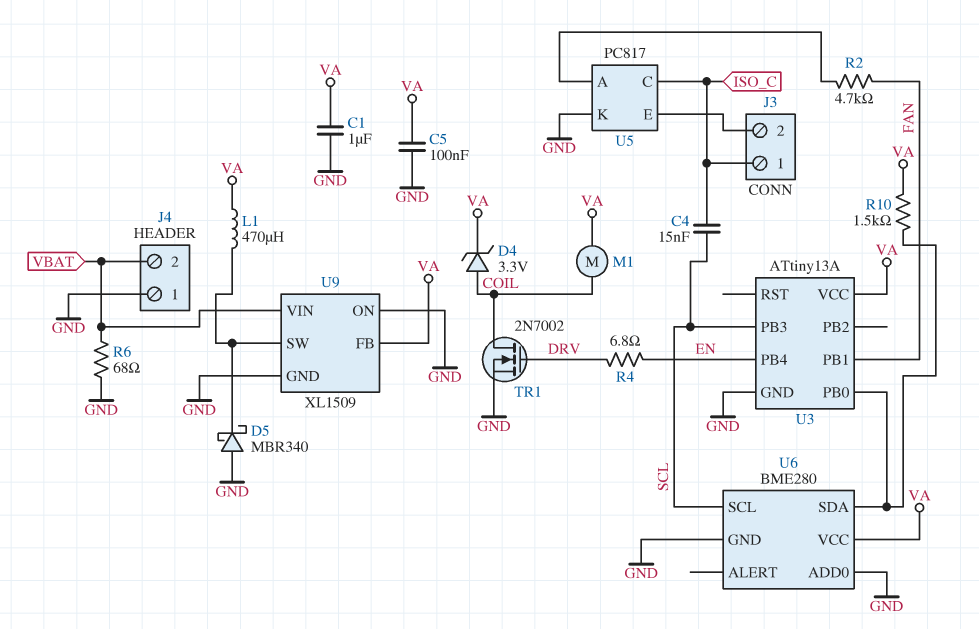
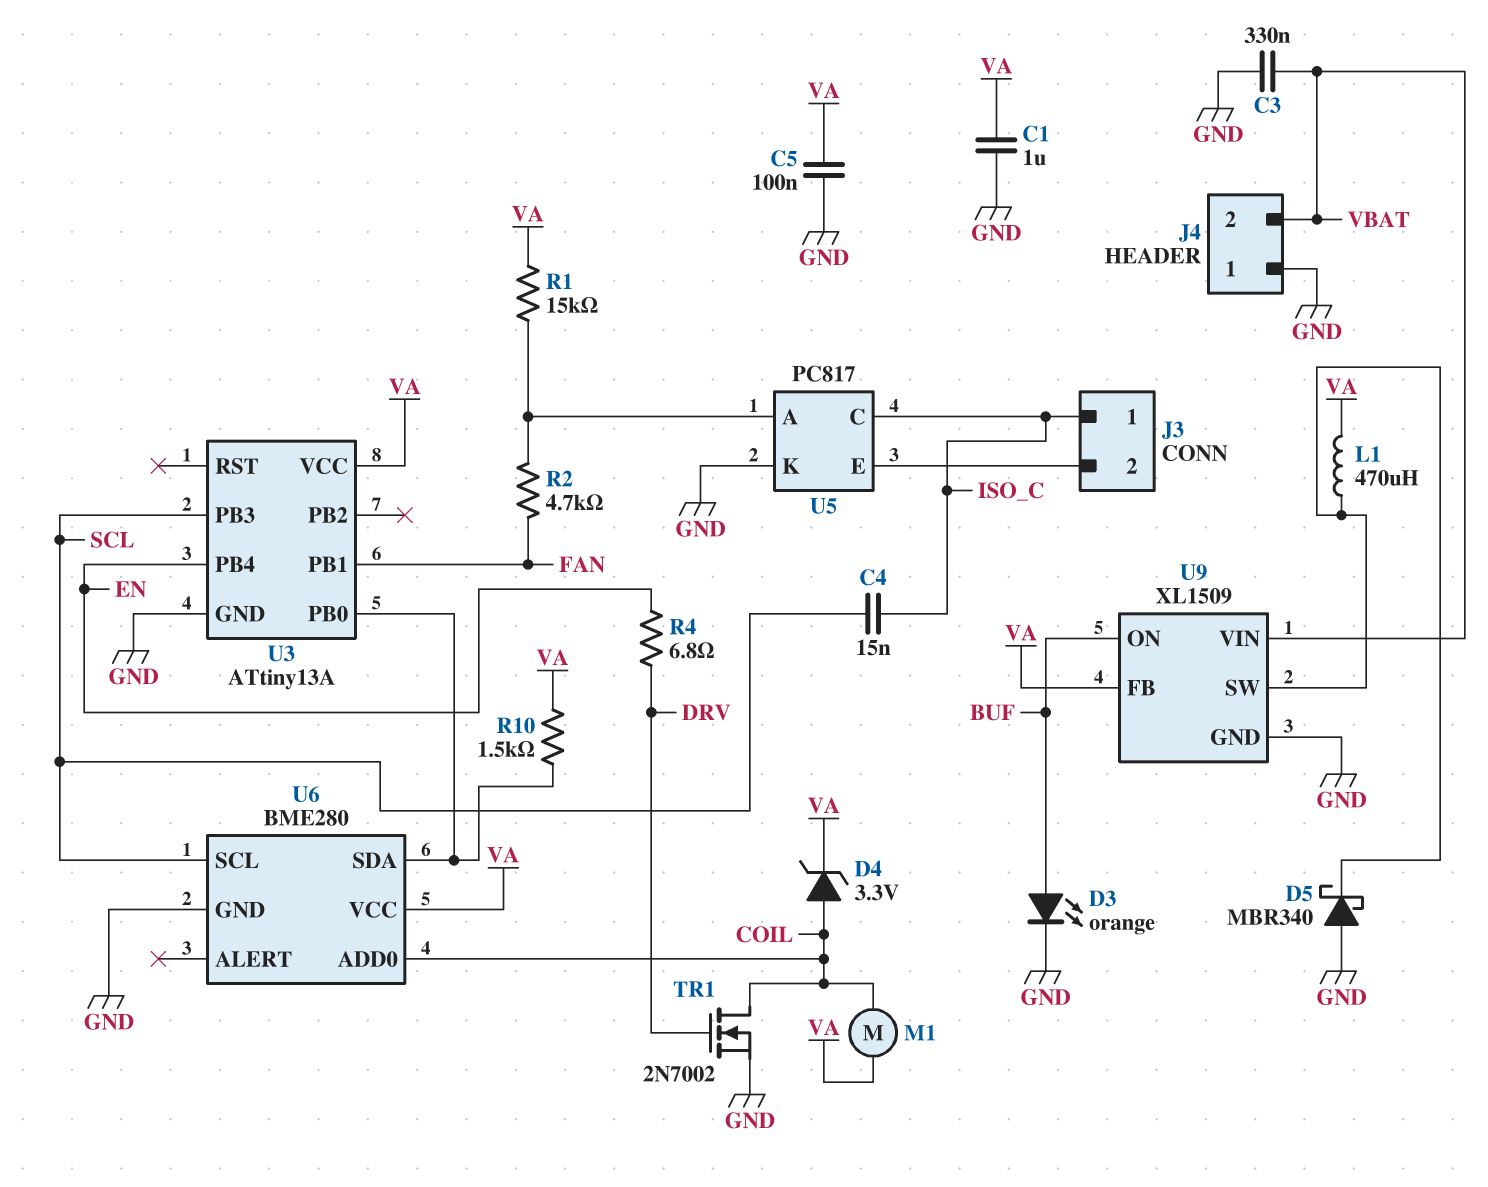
C3: none -> 330nF (GND, VBAT)
D3: none -> LED orange (A BUF, K GND)
R1: none -> 15k (U5/A, VA)
R6: 68 (GND, VBAT) -> none
U6 pin ADD0: GND -> COIL
U9 pin ON: GND -> BUF

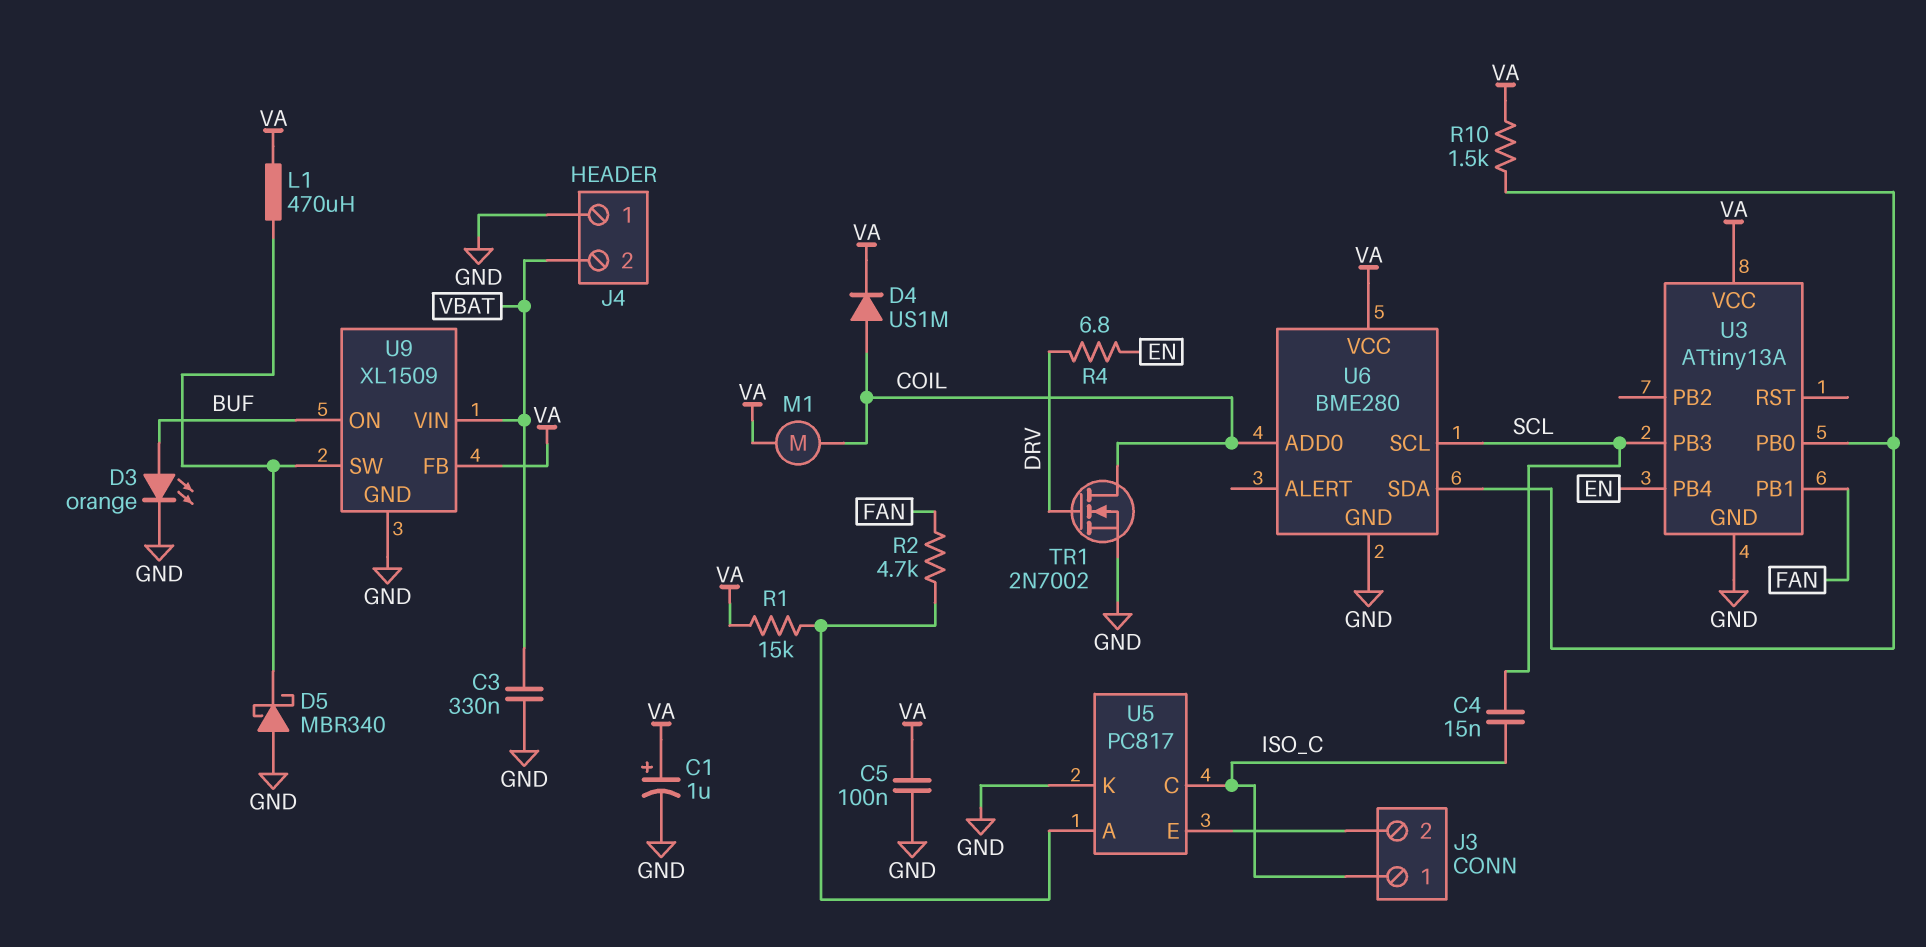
C1: 1uF (GND, VA) -> 1uF (plus VA, minus GND)
D4: zener 3.3V (A COIL, K VA) -> diode US1M (A COIL, K VA)

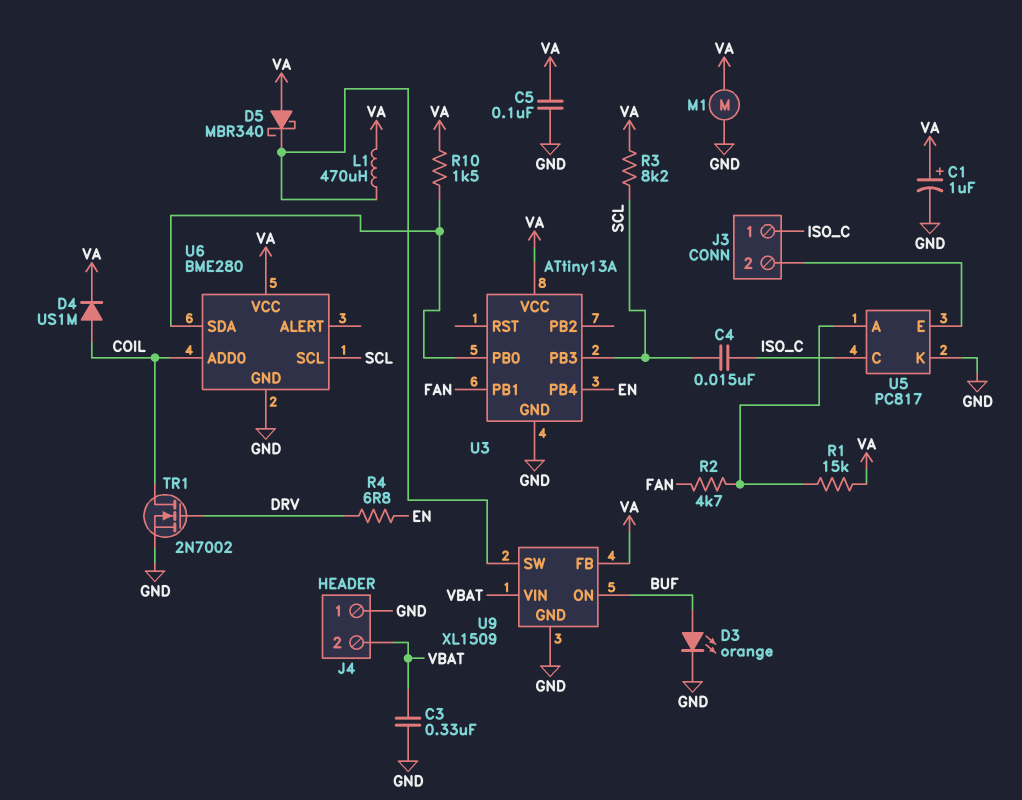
D5: schottky MBR340 (A GND, K U9/SW) -> schottky MBR340 (A VA, K U9/SW)
M1: motor (COIL, VA) -> motor (GND, VA)
R3: none -> 8.2k (SCL, VA)

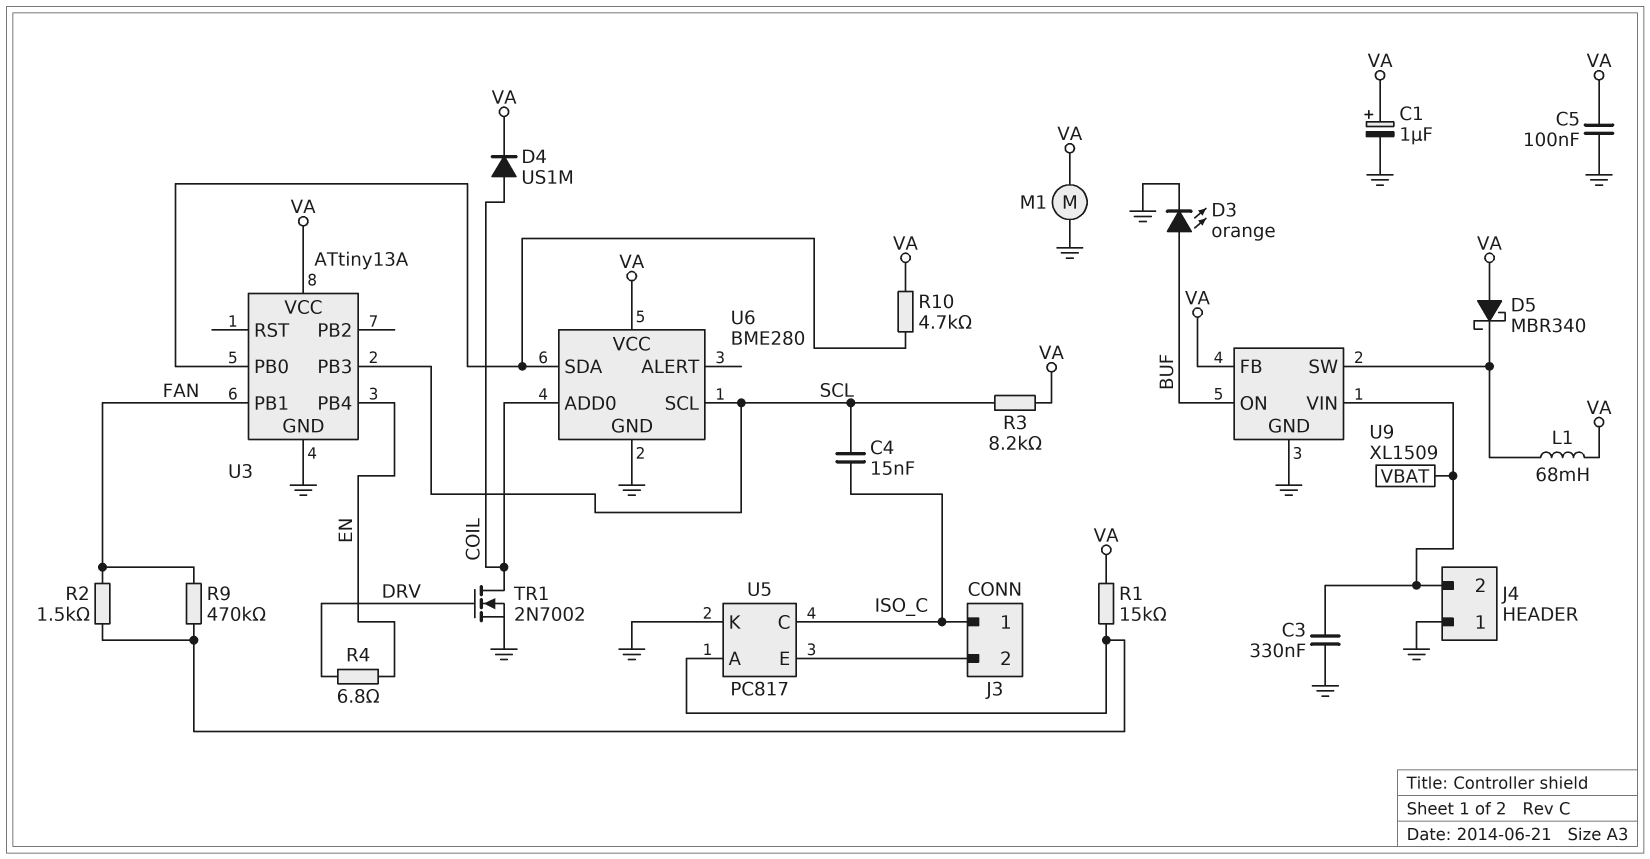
L1: 470uH (U9/SW, VA) -> 68mH (U9/SW, VA)
R2: 4.7k (FAN, U5/A) -> 1.5k (FAN, U5/A)
R9: none -> 470k (FAN, U5/A)
R10: 1.5k (U3/PB0, VA) -> 4.7k (U3/PB0, VA)

